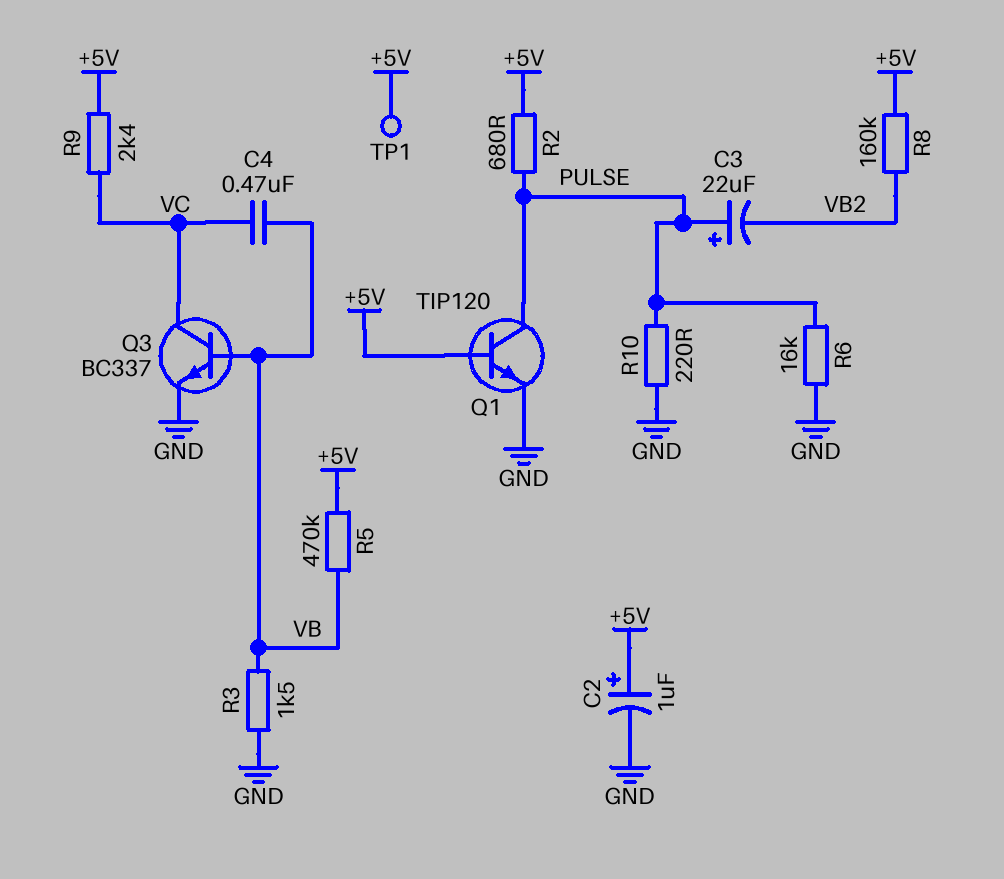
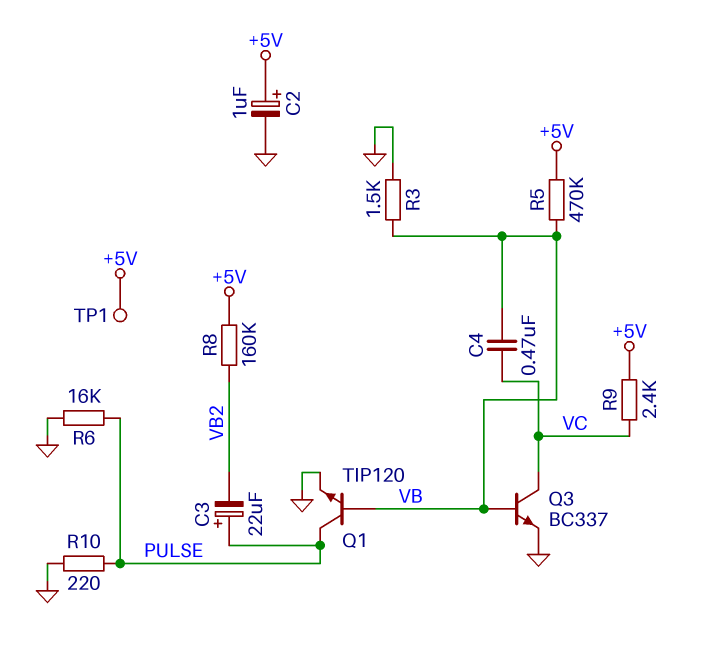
Q1: NPN TIP120 (B +5V, C PULSE, E GND) -> NPN TIP120 (B VB, C PULSE, E GND)
R2: 680 (+5V, PULSE) -> none

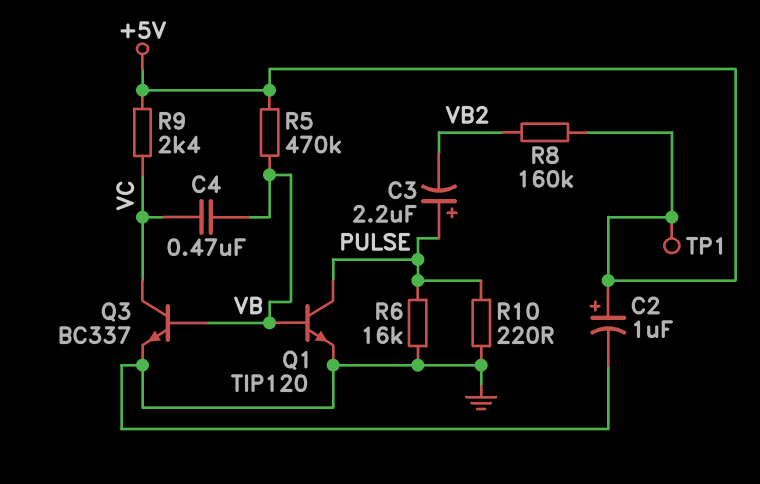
C3: 22uF (plus PULSE, minus VB2) -> 2.2uF (plus PULSE, minus VB2)
R3: 1.5k (GND, VB) -> none

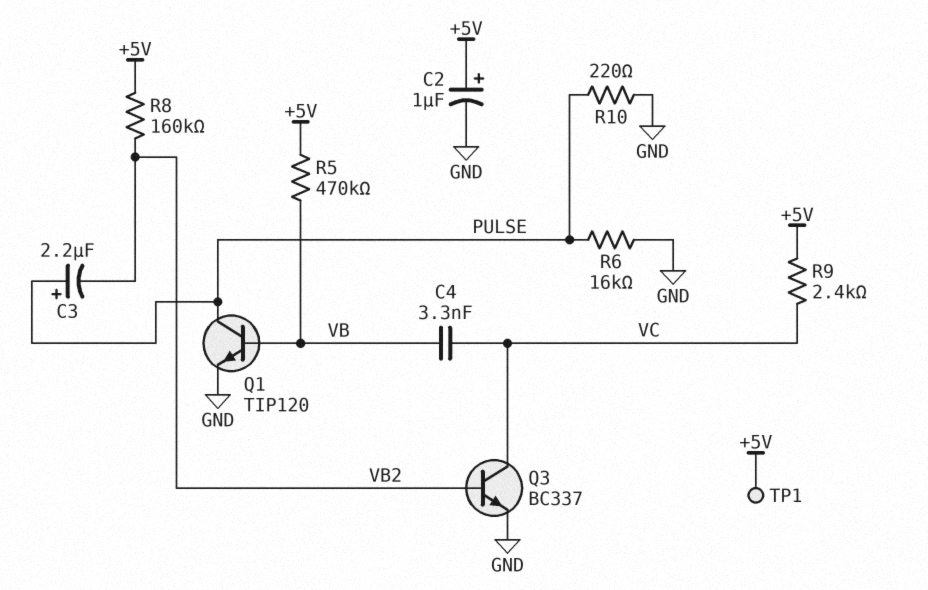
C4: 470nF (VB, VC) -> 3.3nF (VB, VC)
Q3: NPN BC337 (B VB, C VC, E GND) -> NPN BC337 (B VB2, C VC, E GND)

